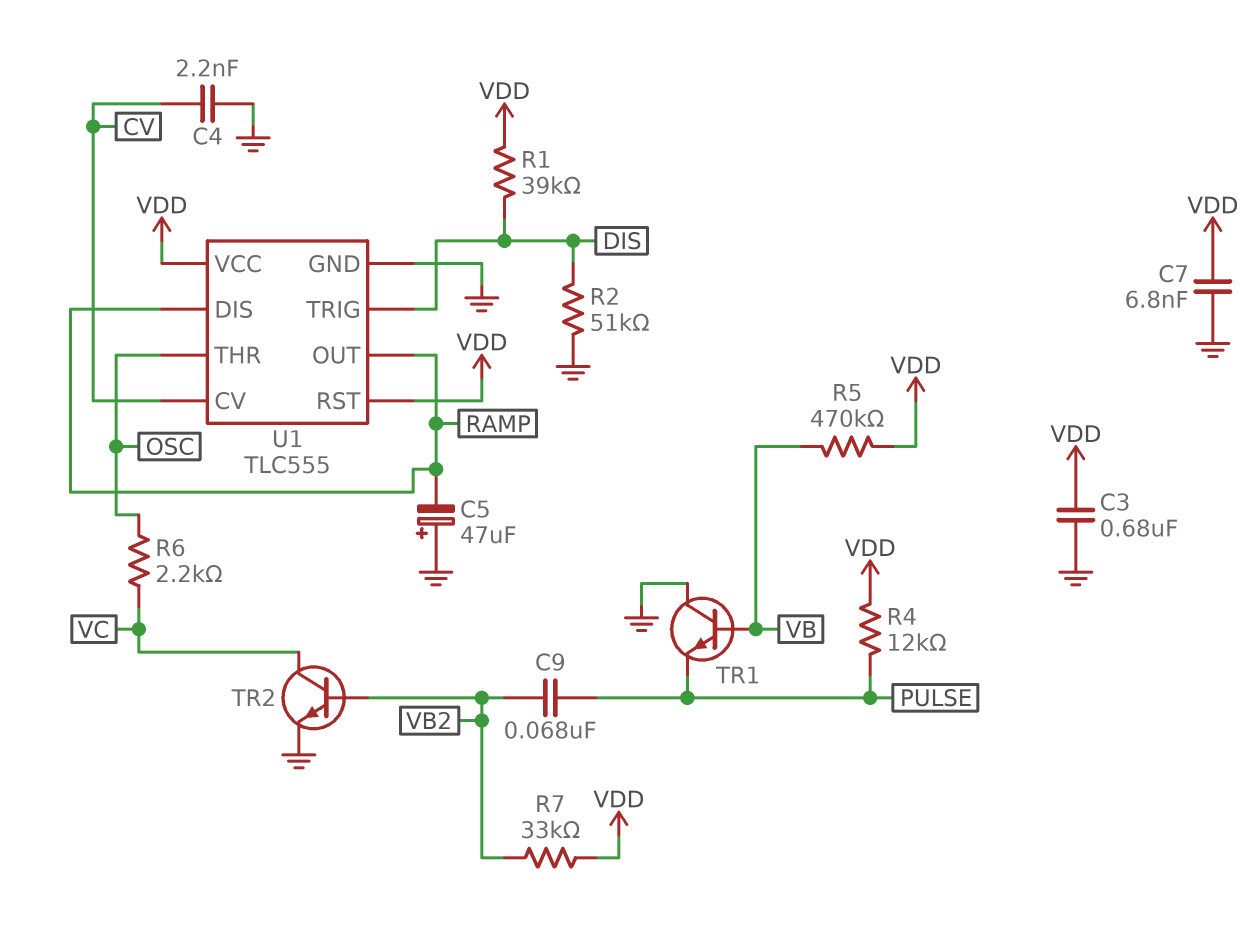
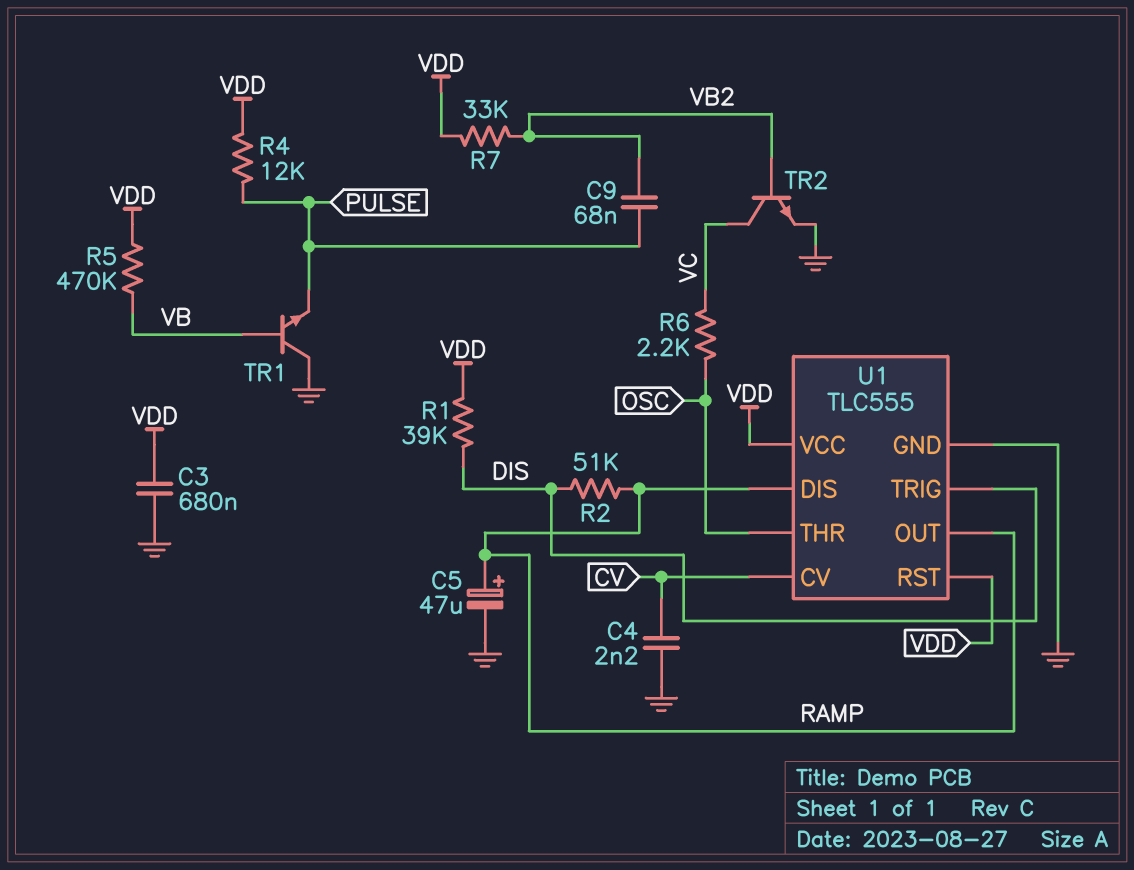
C5: 47uF (plus GND, minus RAMP) -> 47uF (plus RAMP, minus GND)
C7: 6.8nF (GND, VDD) -> none
R2: 51k (DIS, GND) -> 51k (DIS, RAMP)

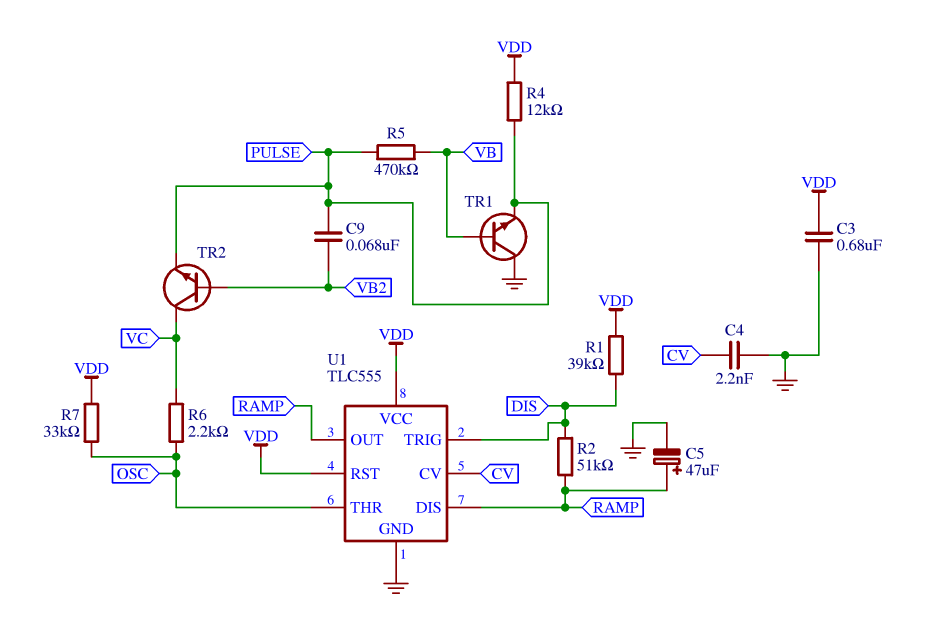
R5: 470k (VB, VDD) -> 470k (PULSE, VB)
R7: 33k (VB2, VDD) -> 33k (OSC, VDD)
TR2: NPN (B VB2, C VC, E GND) -> NPN (B VB2, C VC, E PULSE)

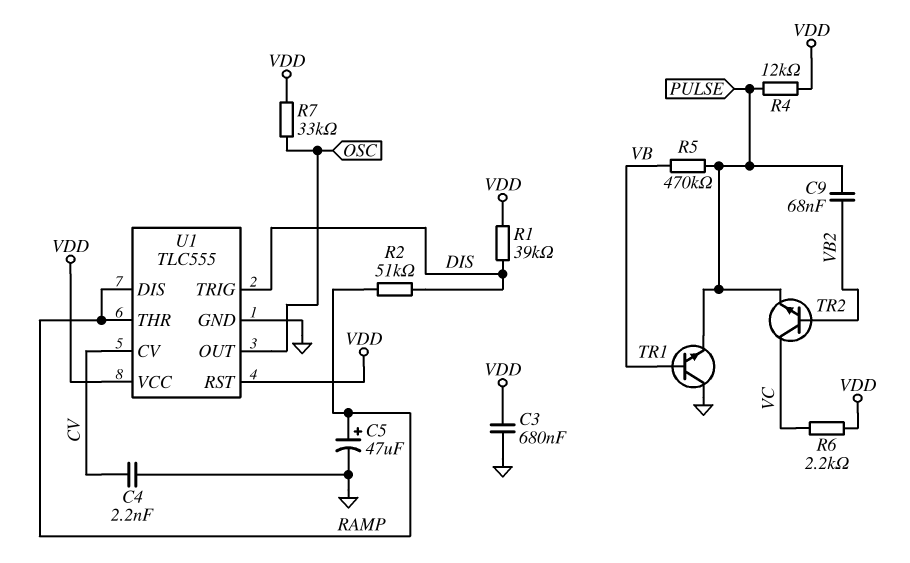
R6: 2.2k (OSC, VC) -> 2.2k (VC, VDD)
U1 pin OUT: RAMP -> OSC
U1 pin THR: OSC -> RAMP

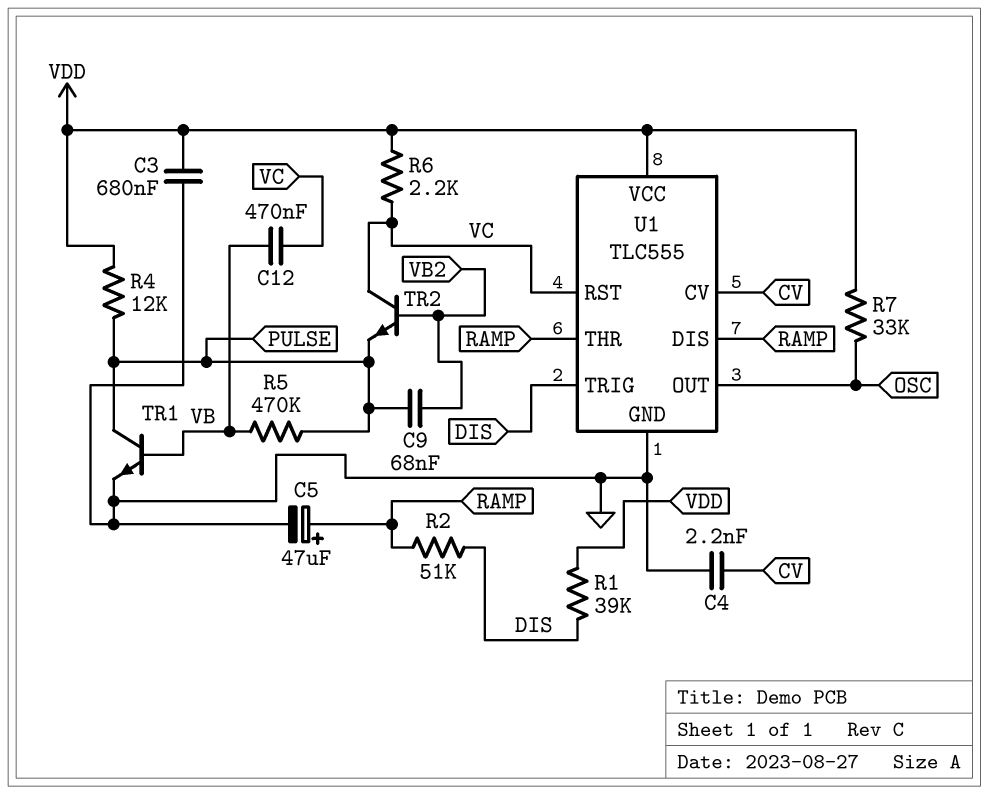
C12: none -> 470nF (VB, VC)
TR1: NPN (B VB, C GND, E PULSE) -> NPN (B VB, C PULSE, E GND)
U1 pin RST: VDD -> VC

